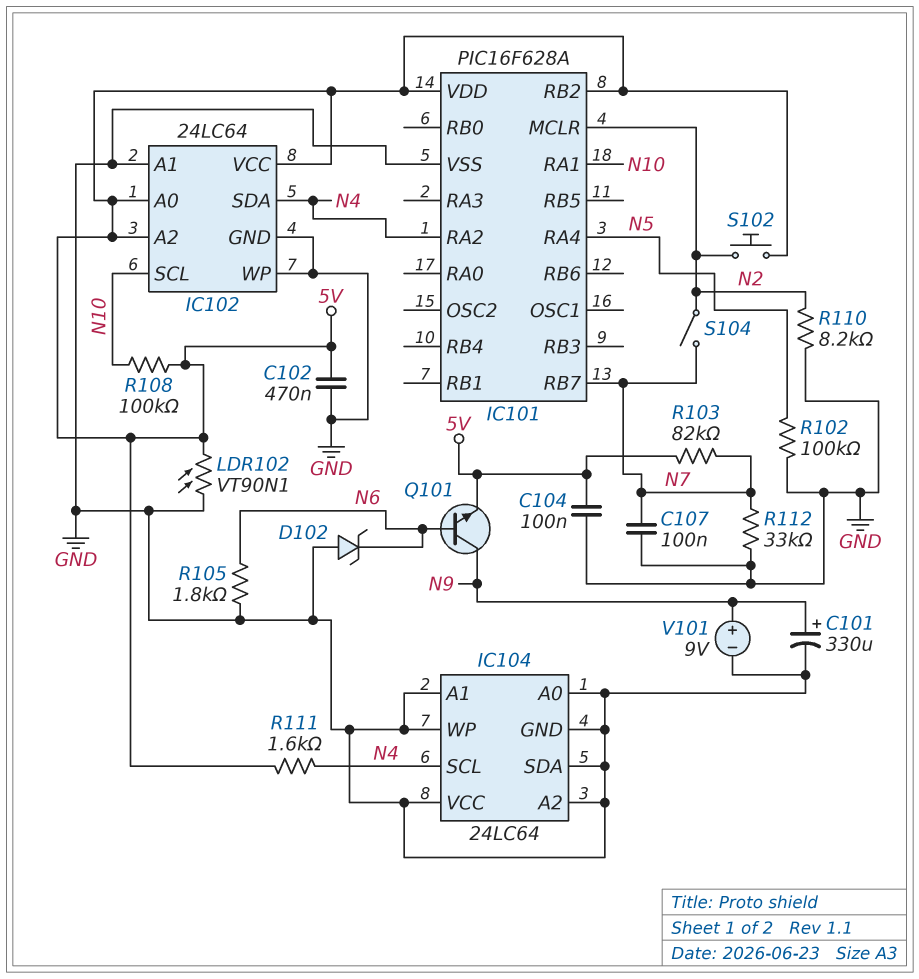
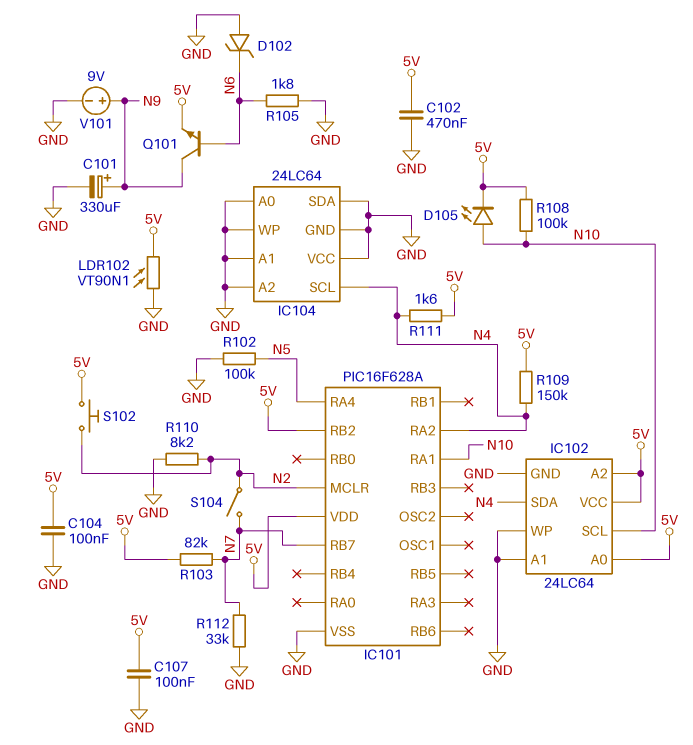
C107: 100nF (GND, N7) -> 100nF (5V, GND)
D105: none -> LED (A N10, K 5V)
R109: none -> 150k (5V, N4)

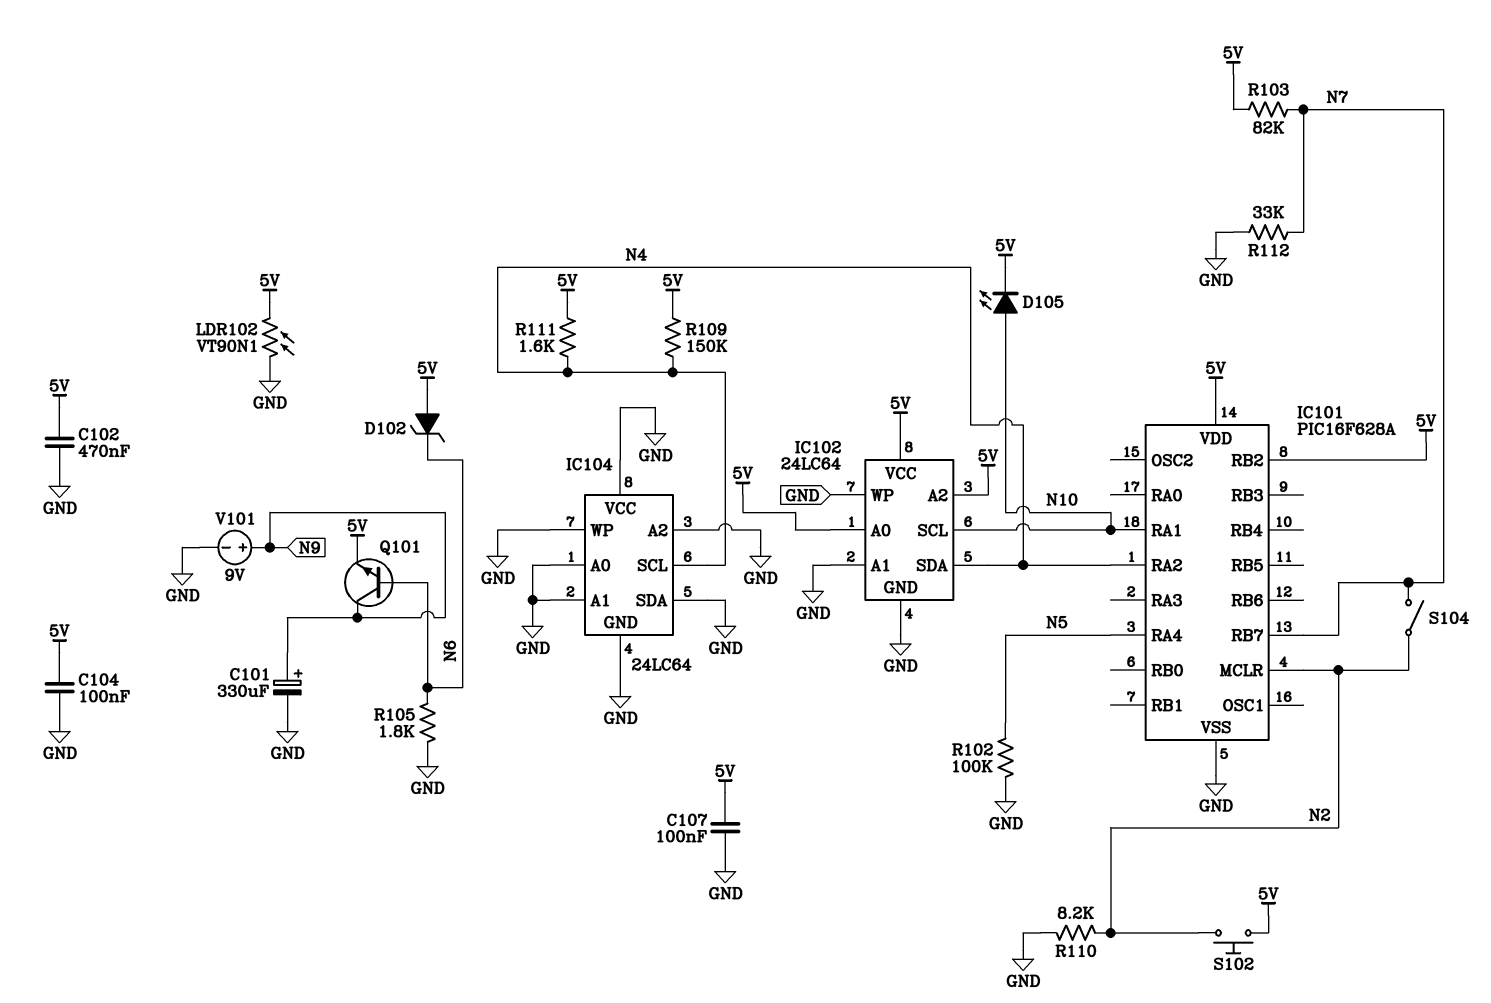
D102: zener (A GND, K N6) -> zener (A 5V, K N6)
R108: 100k (5V, N10) -> none

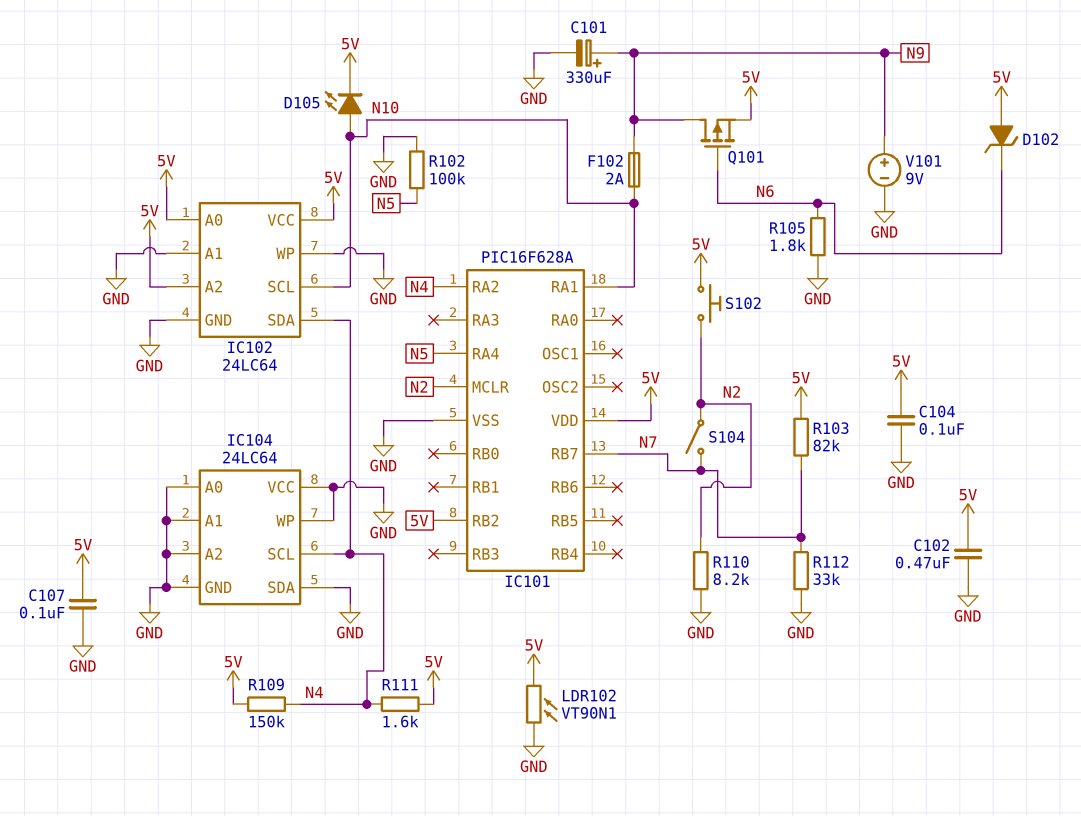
F102: none -> 2A (N9, N10)
Q101: NPN (B N6, C N9, E 5V) -> PMOS (G N6, D N9, S 5V)

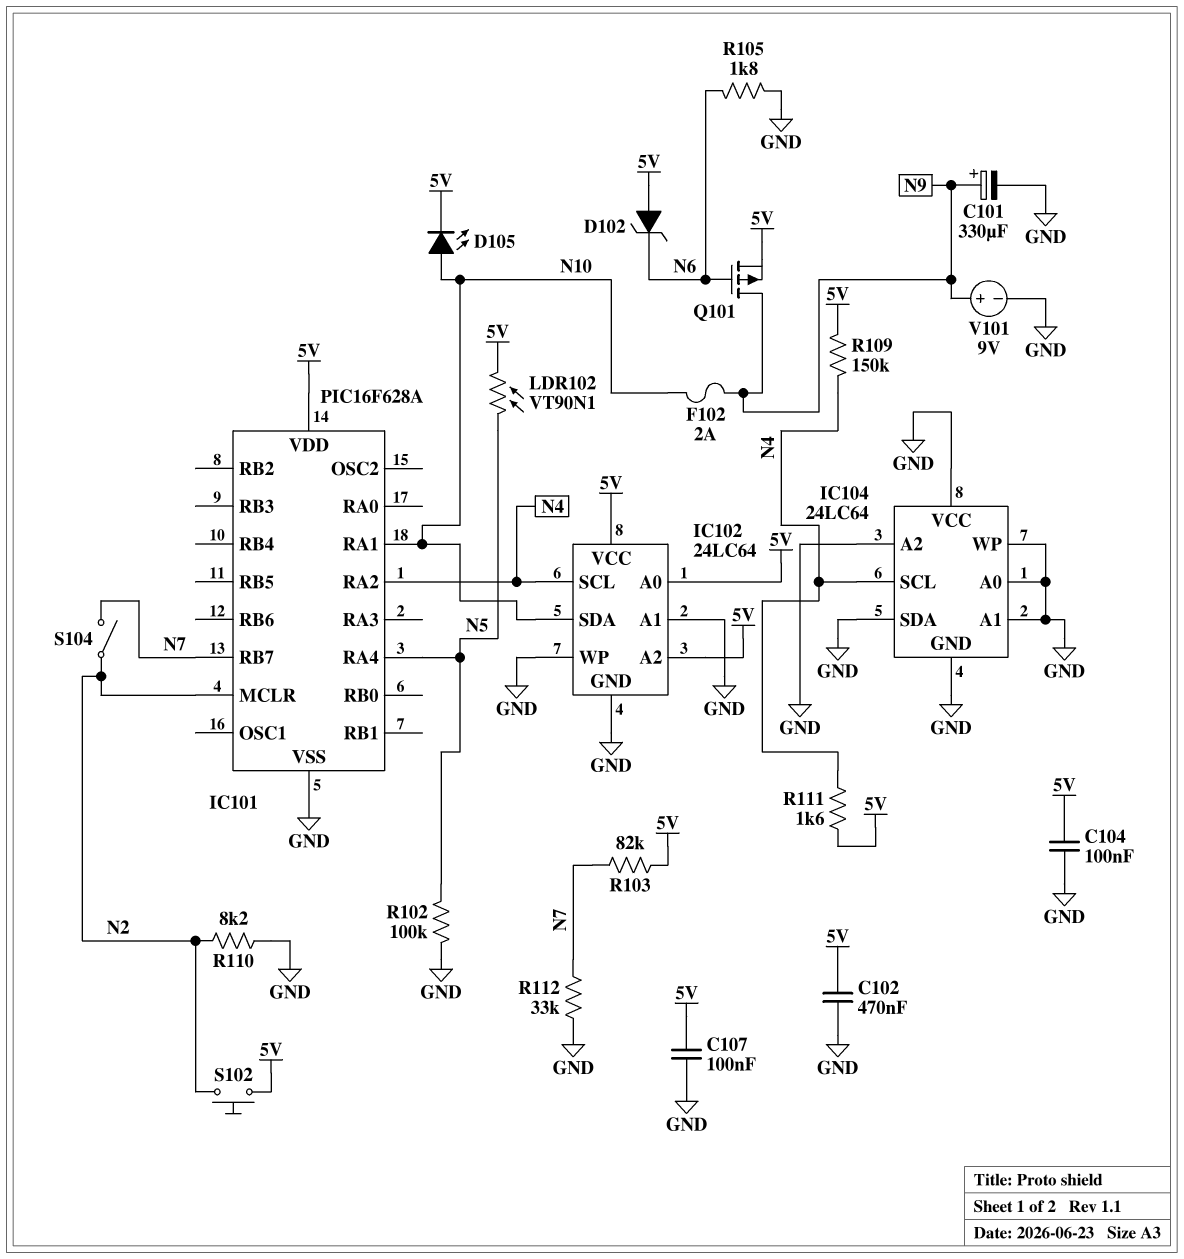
IC101 pin RB2: 5V -> none
IC102 pin SCL: N10 -> N4
IC102 pin SDA: N4 -> N10
LDR102: VT90N1 (5V, GND) -> VT90N1 (5V, N5)

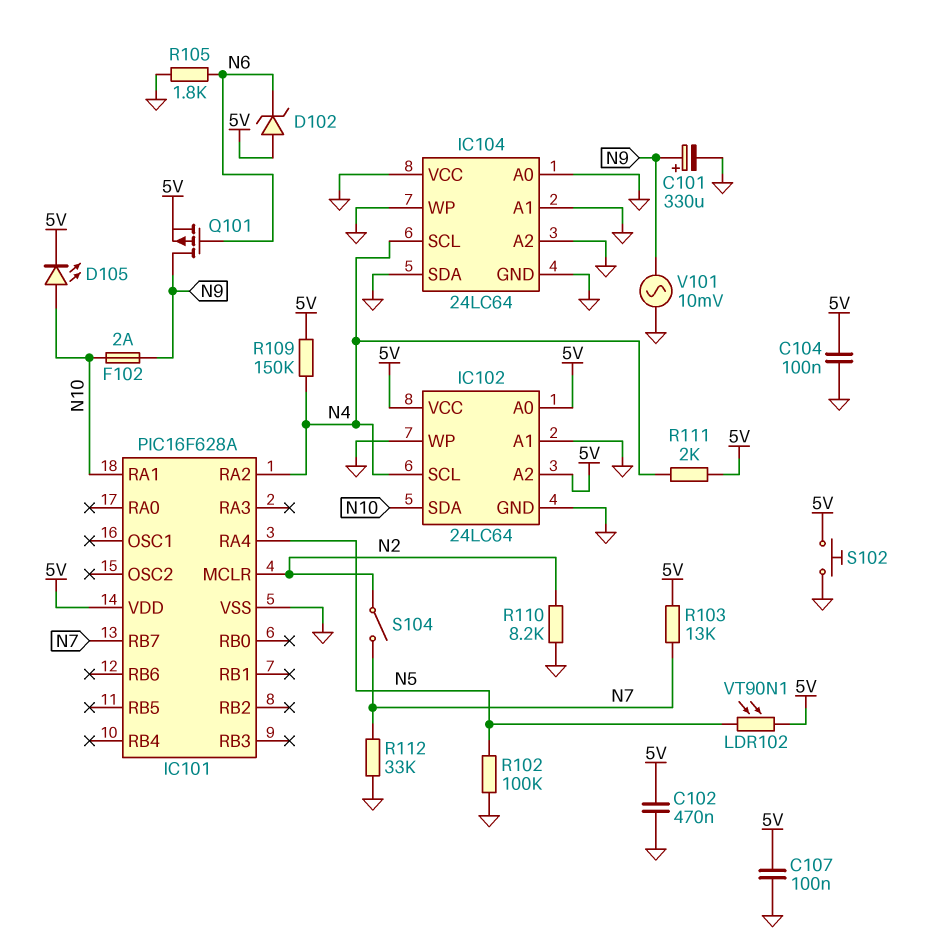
R103: 82k (5V, N7) -> 13k (5V, N7)
R111: 1.6k (5V, N4) -> 2k (5V, N4)
S102: button (5V, N2) -> button (5V, GND)
V101: 9V (plus N9, minus GND) -> AC 10mV (GND, N9)

